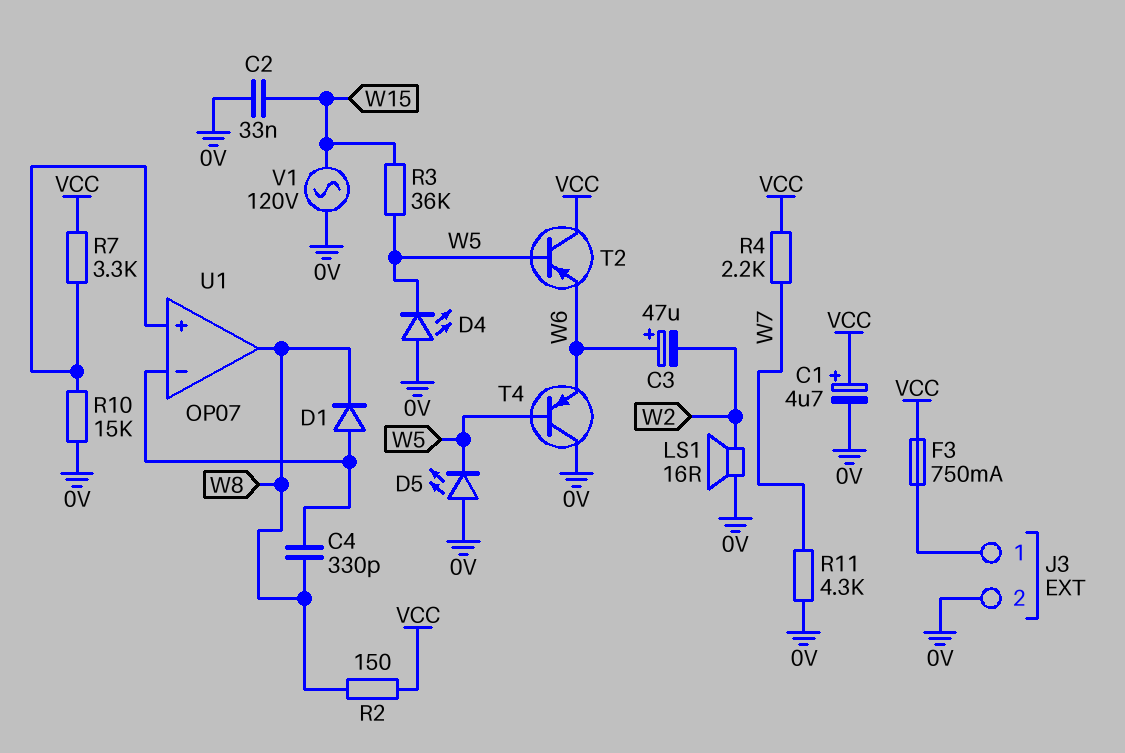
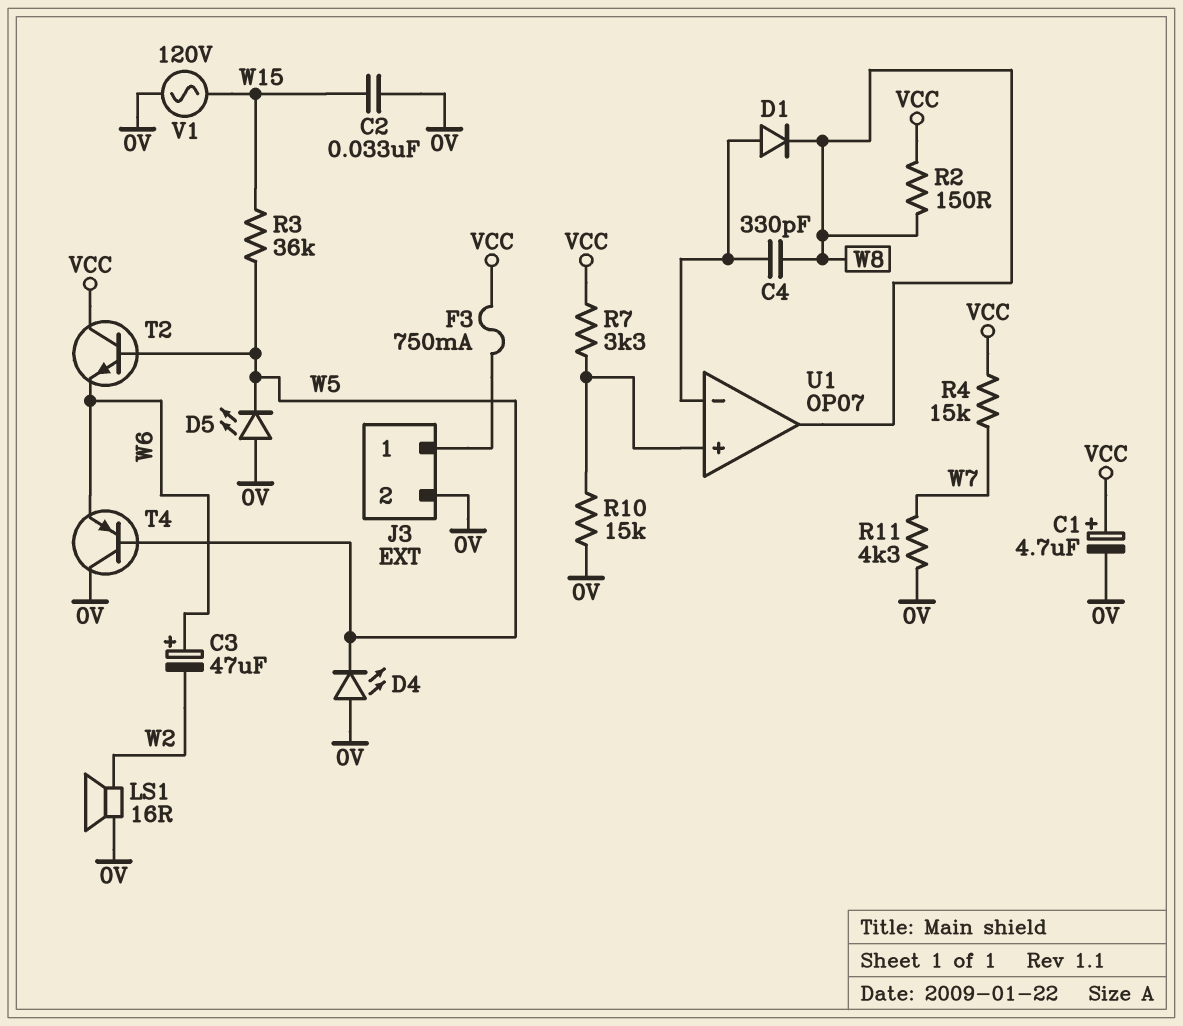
R4: 2.2k (VCC, W7) -> 15k (VCC, W7)
T2: PNP (B W5, C VCC, E W6) -> NPN (B W5, C VCC, E W6)

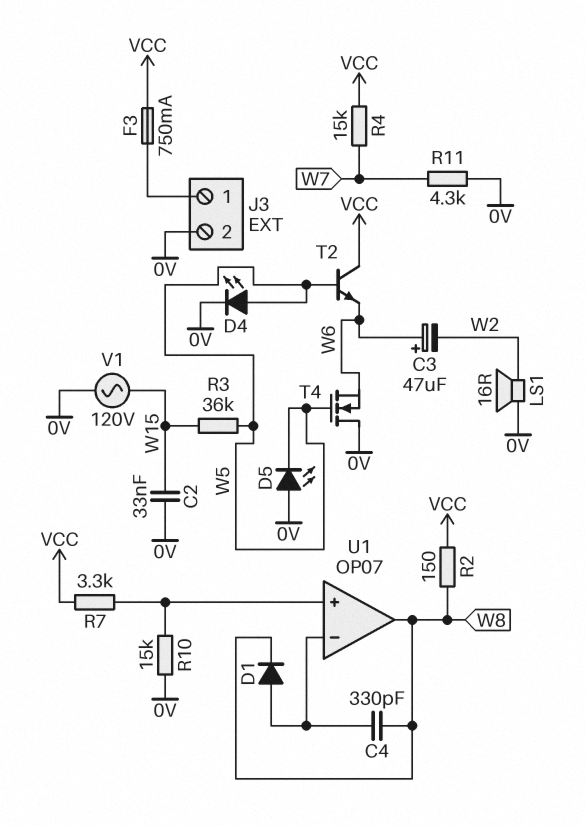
C1: 4.7uF (plus VCC, minus 0V) -> none
D4: LED (A 0V, K W5) -> LED (A W5, K 0V)
T4: PNP (B W5, C 0V, E W6) -> NMOS (G W5, D 0V, S W6)

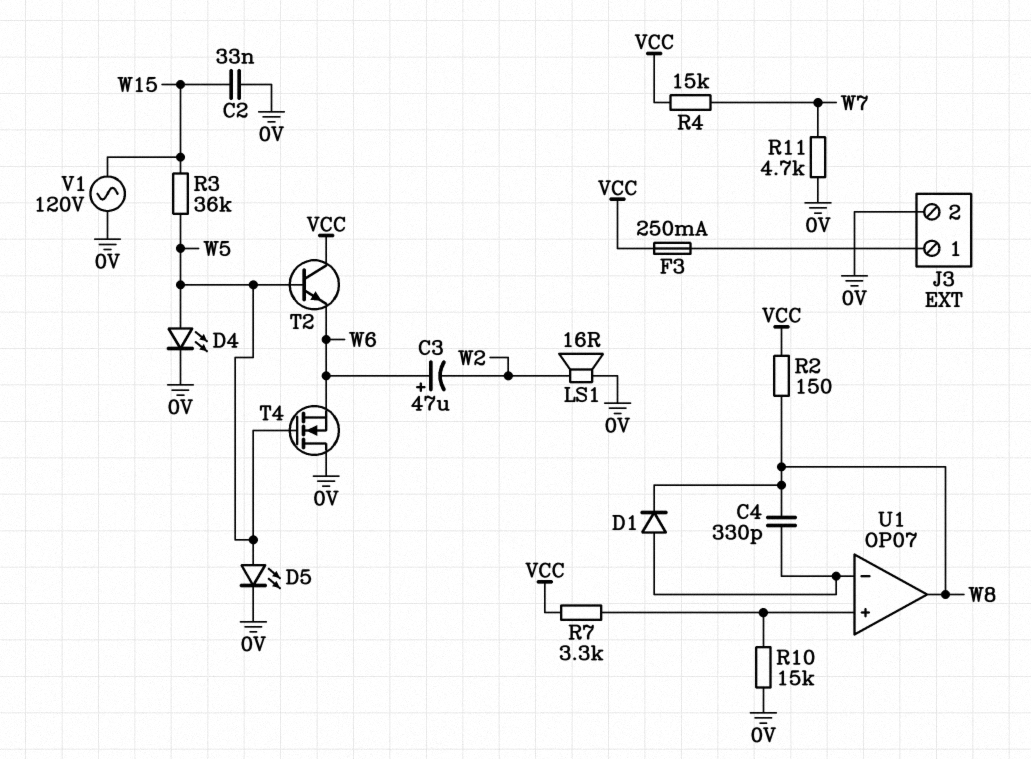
D5: LED (A 0V, K W5) -> LED (A W5, K 0V)
F3: 750mA (J3/1, VCC) -> 250mA (J3/1, VCC)
R11: 4.3k (0V, W7) -> 4.7k (0V, W7)

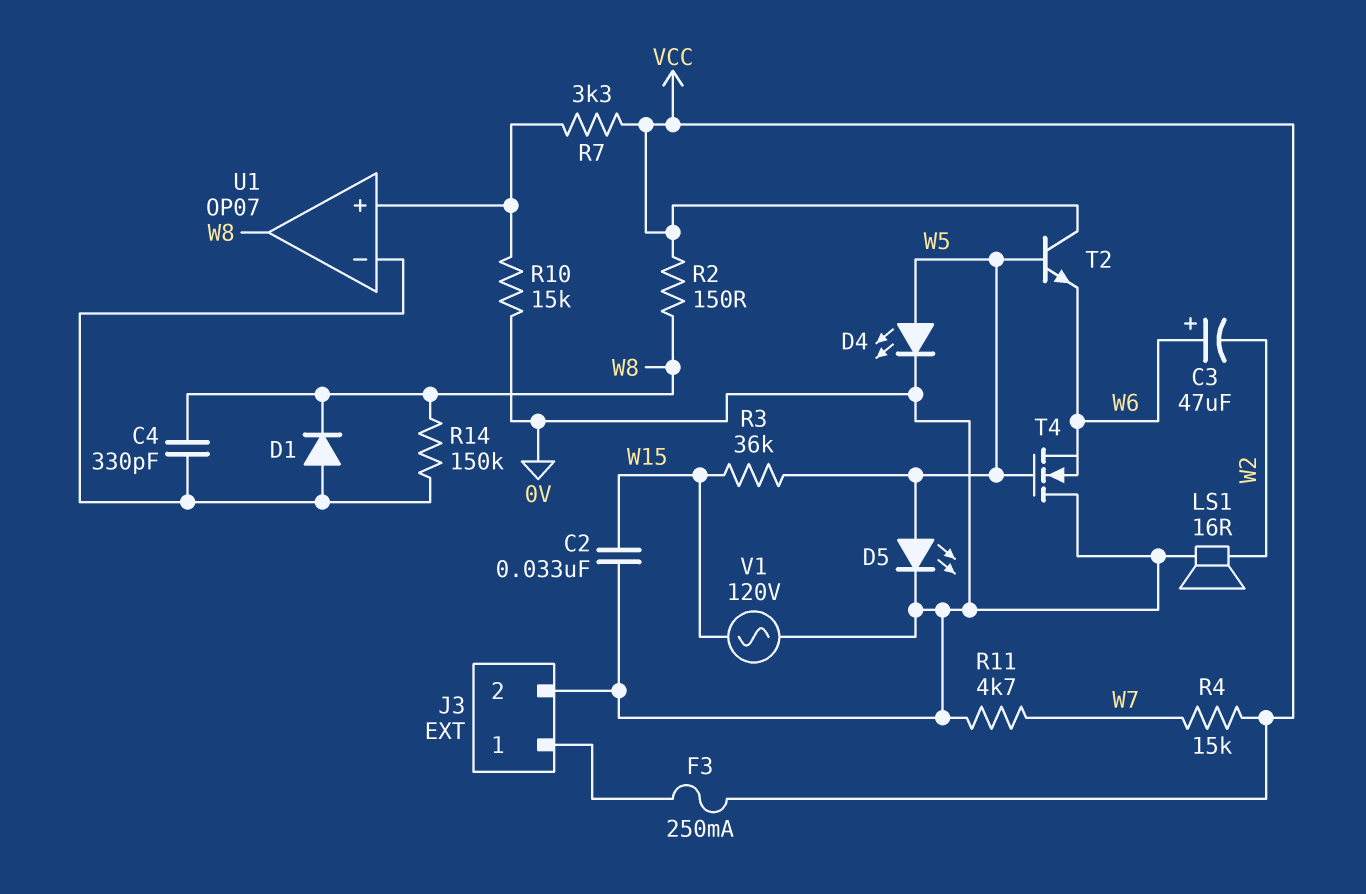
R14: none -> 150k (U1/in-, W8)

